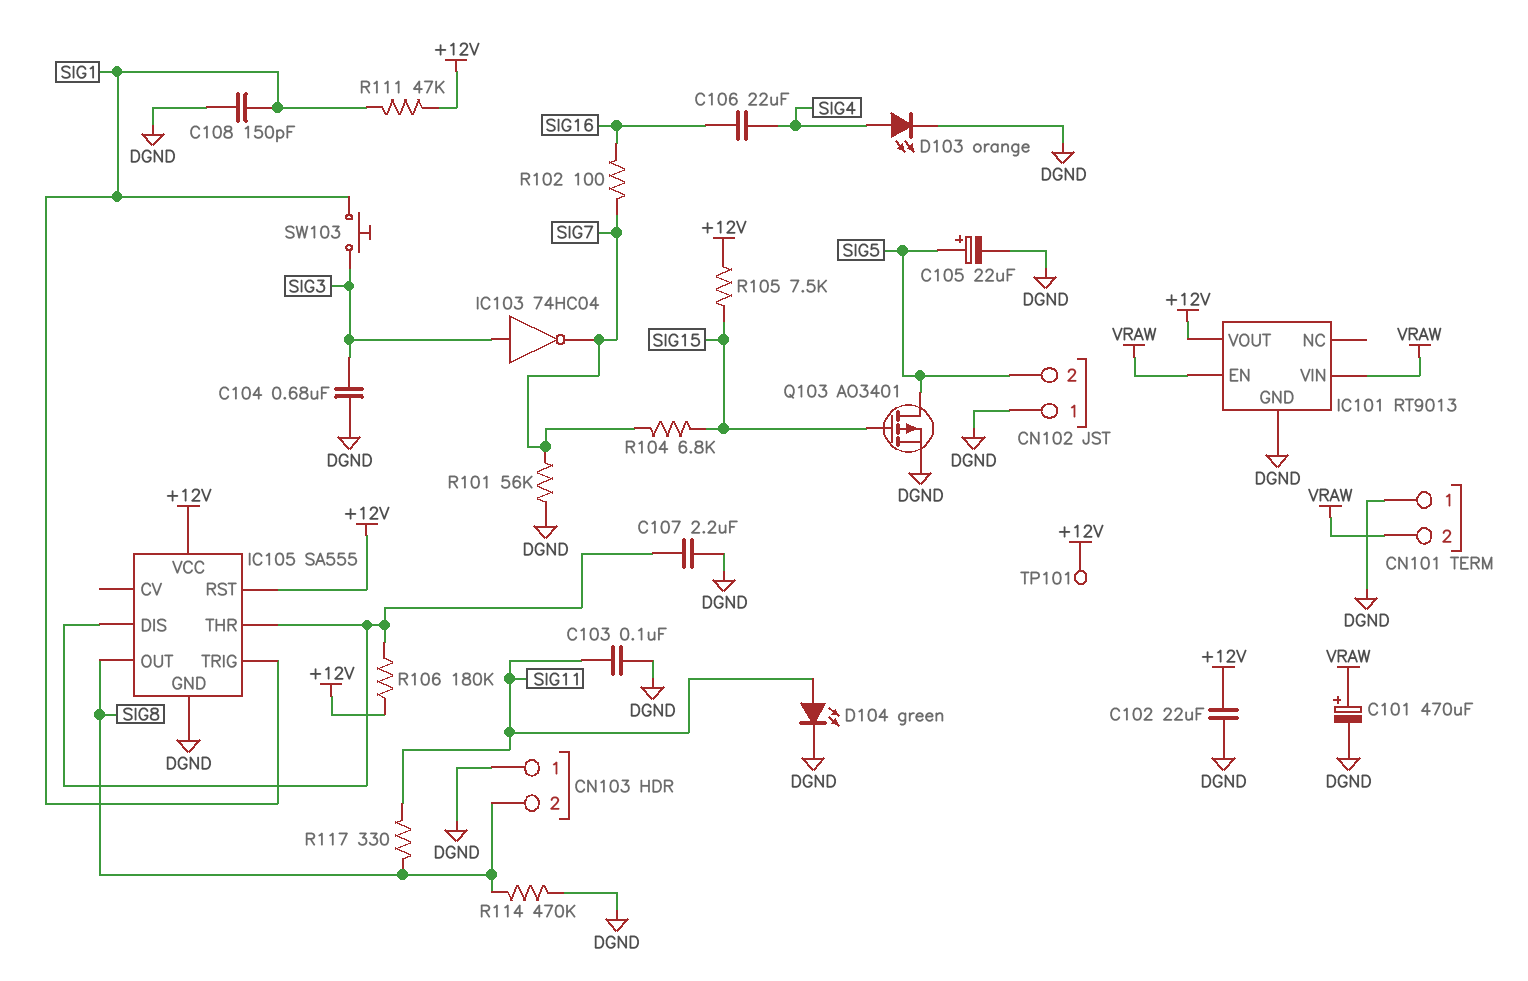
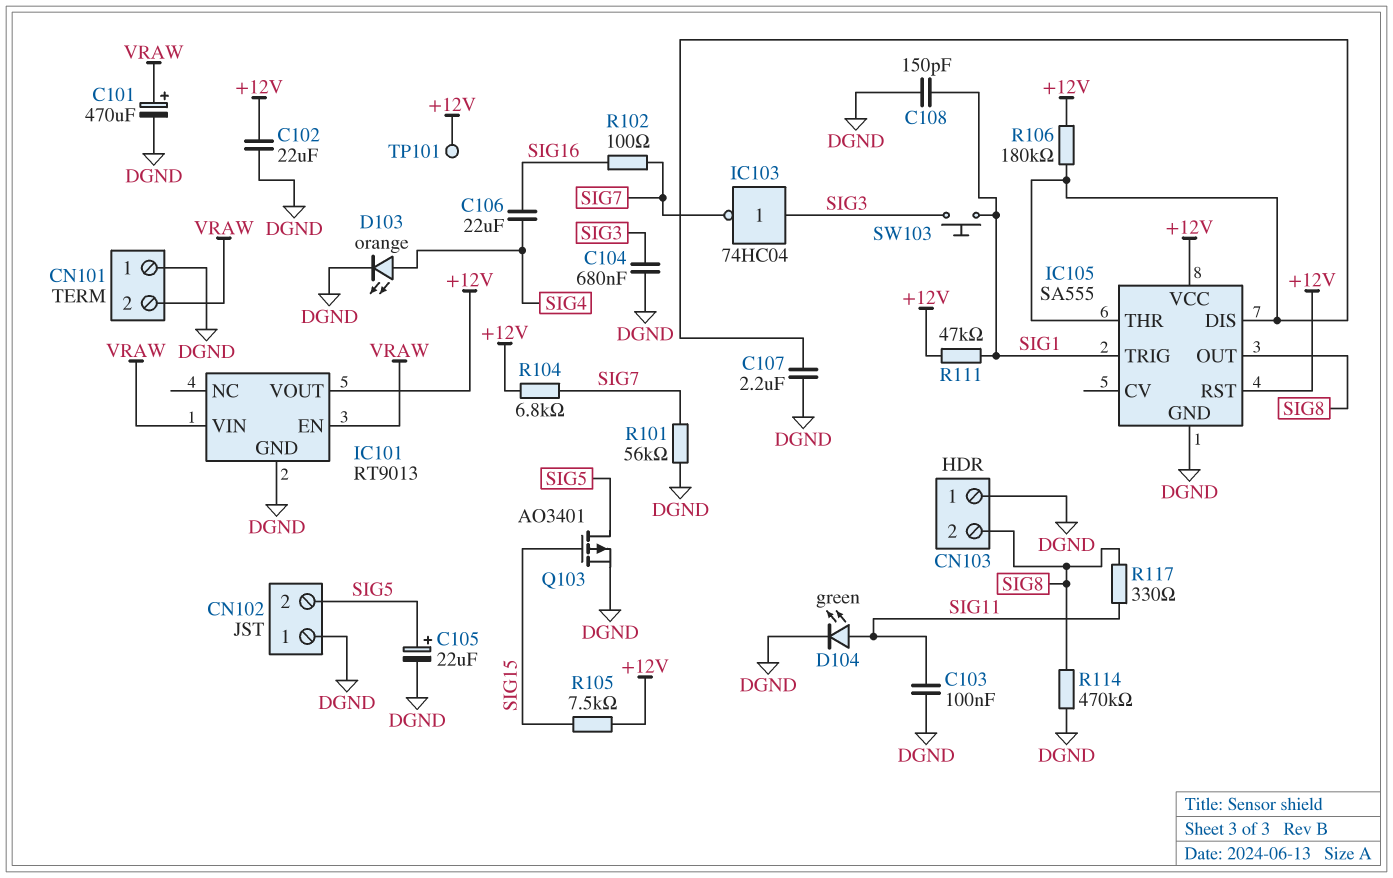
R104: 6.8k (SIG7, SIG15) -> 6.8k (+12V, SIG7)

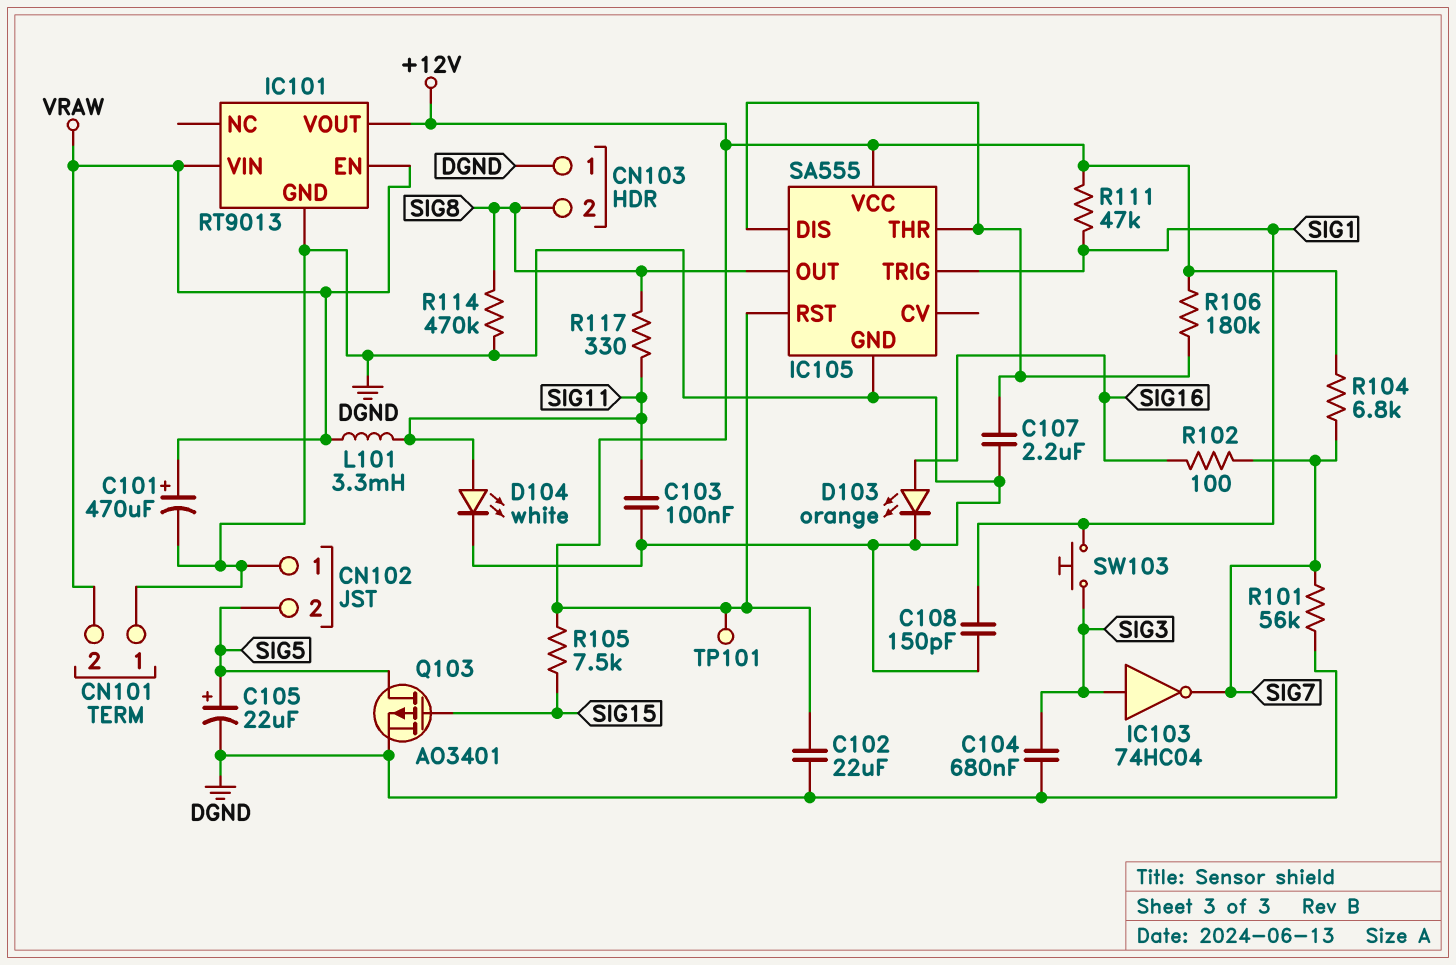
C106: 22uF (SIG4, SIG16) -> none
D103: LED orange (A SIG4, K DGND) -> LED orange (A SIG16, K DGND)
D104: LED green (A SIG11, K DGND) -> LED white (A SIG11, K DGND)
L101: none -> 3.3mH (SIG11, VRAW)

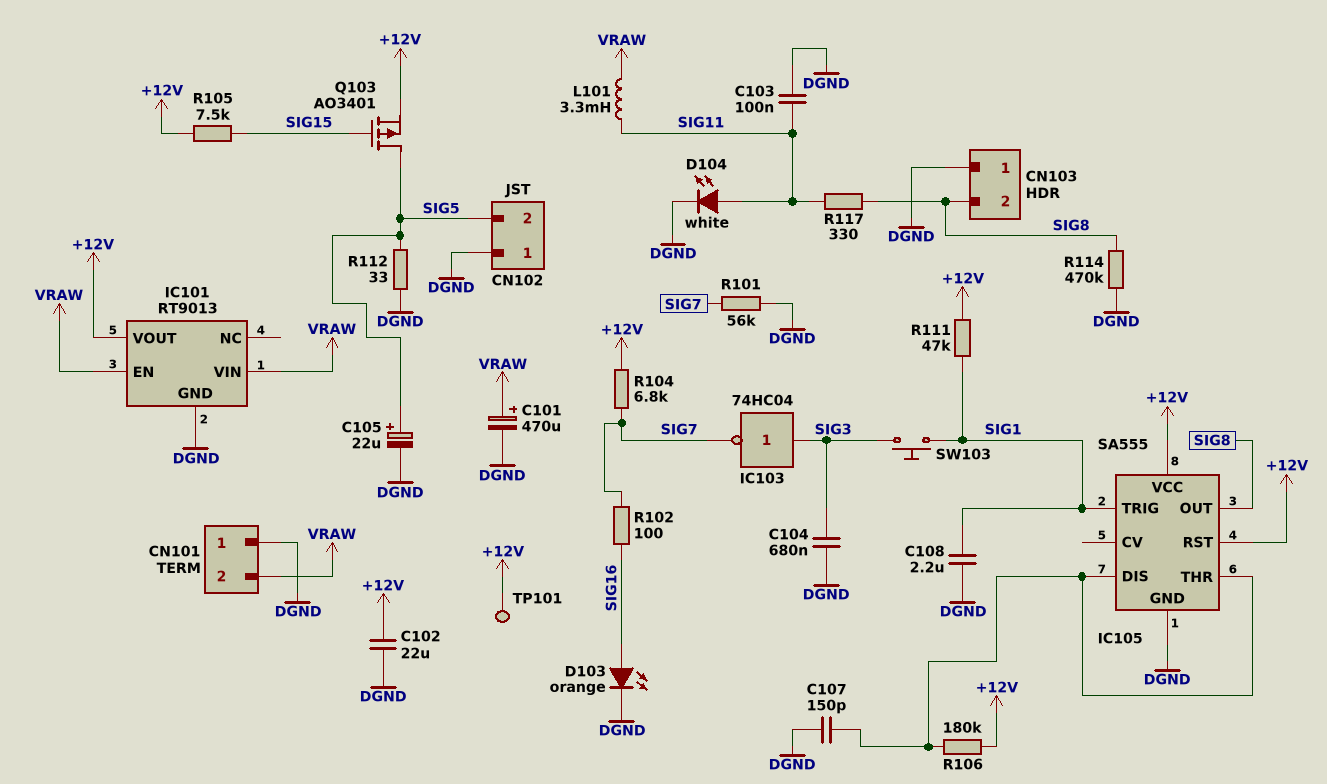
C107: 2.2uF (DGND, IC105/DIS) -> 150pF (DGND, IC105/DIS)
C108: 150pF (DGND, SIG1) -> 2.2uF (DGND, SIG1)
Q103: PMOS AO3401 (G SIG15, D SIG5, S DGND) -> PMOS AO3401 (G SIG15, D SIG5, S +12V)
R112: none -> 33 (DGND, SIG5)

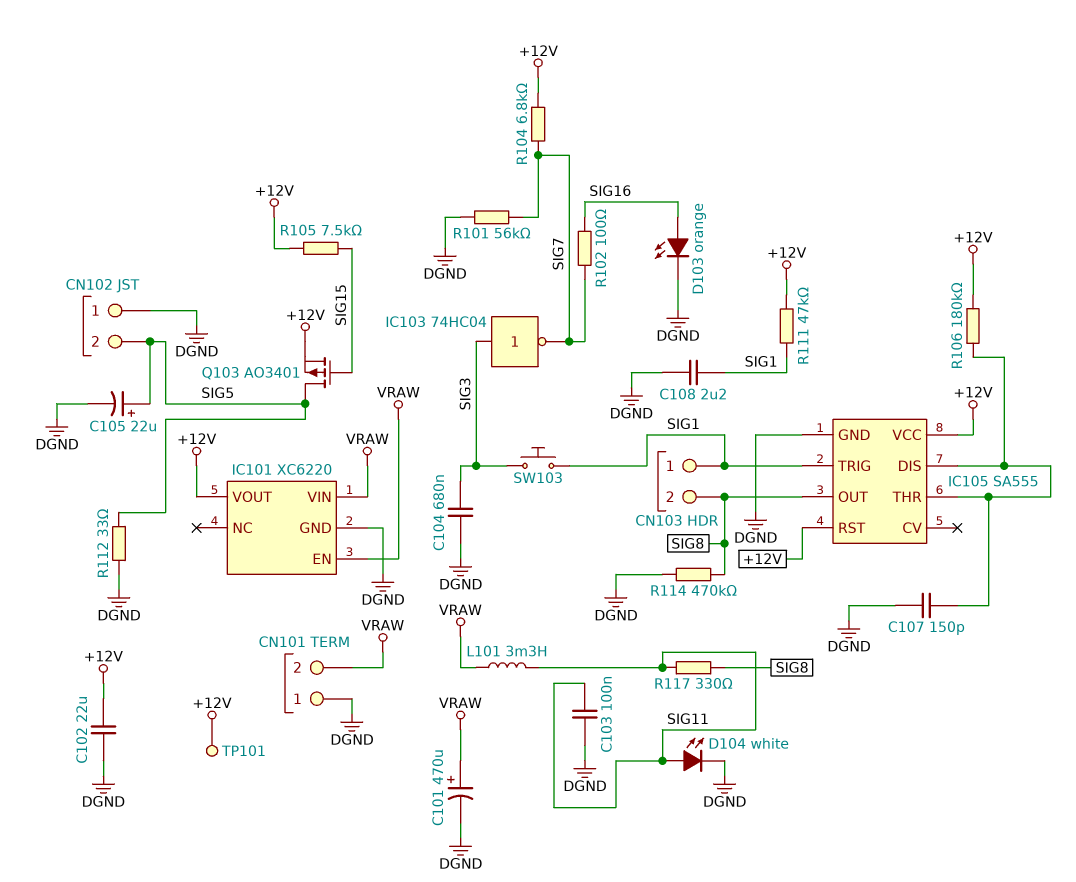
CN103 pin 1: DGND -> SIG1
IC101: RT9013 -> XC6220

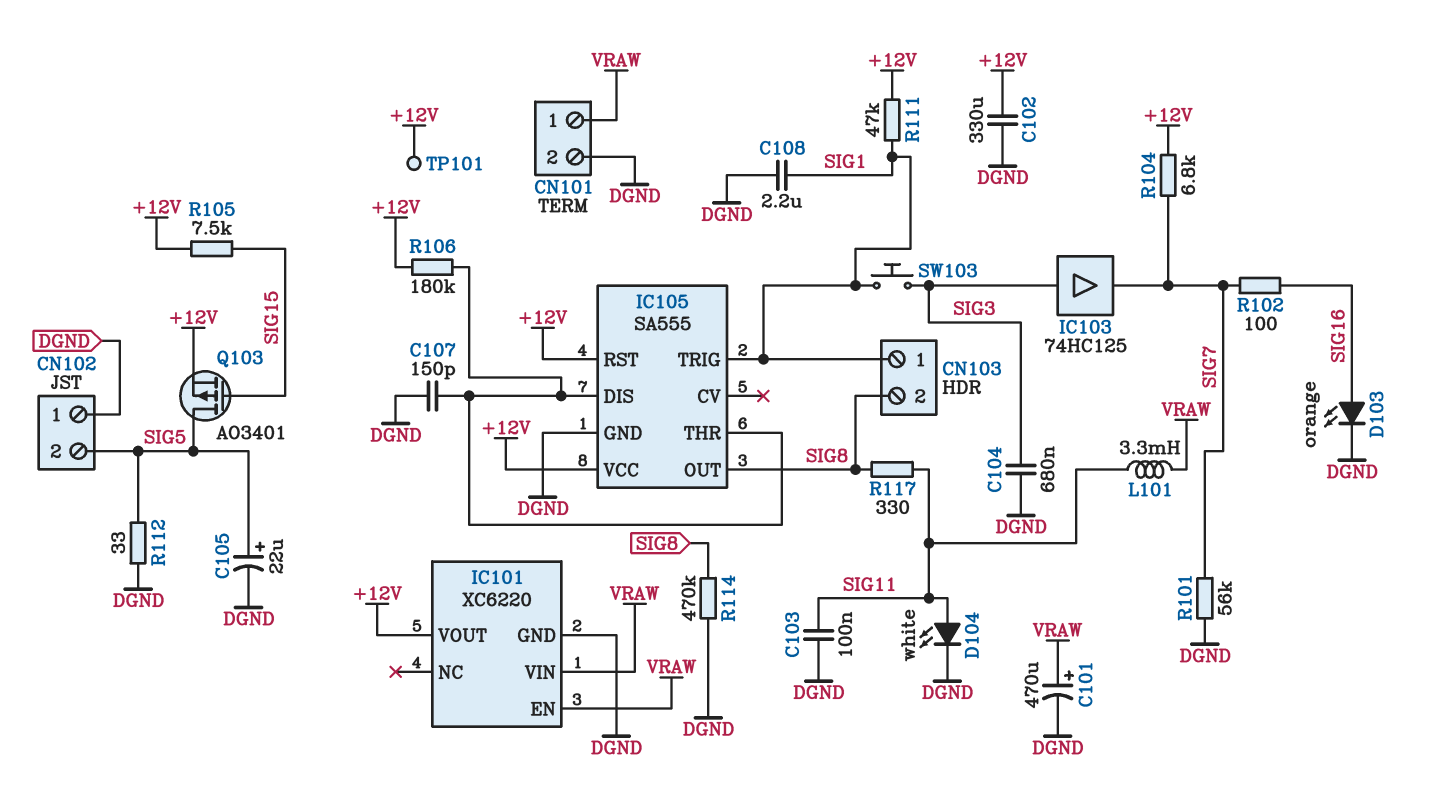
C102: 22uF (+12V, DGND) -> 330uF (+12V, DGND)
CN101 pin 1: DGND -> VRAW
CN101 pin 2: VRAW -> DGND
IC103: NOT 74HC04 (in SIG3, out SIG7) -> buffer 74HC125 (in SIG3, out SIG7)

